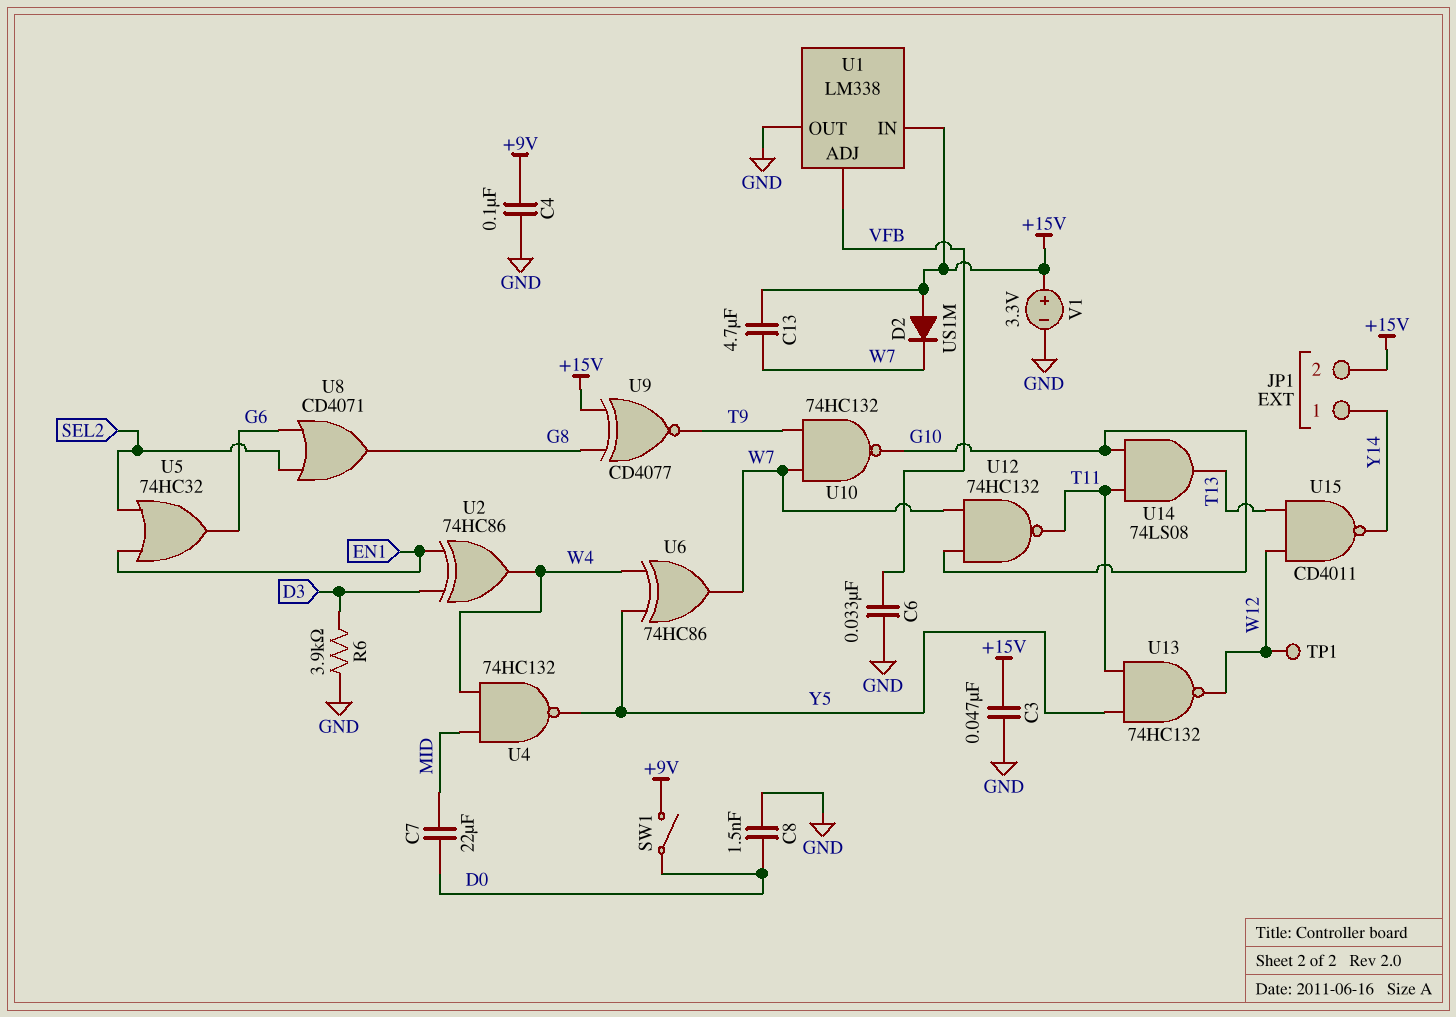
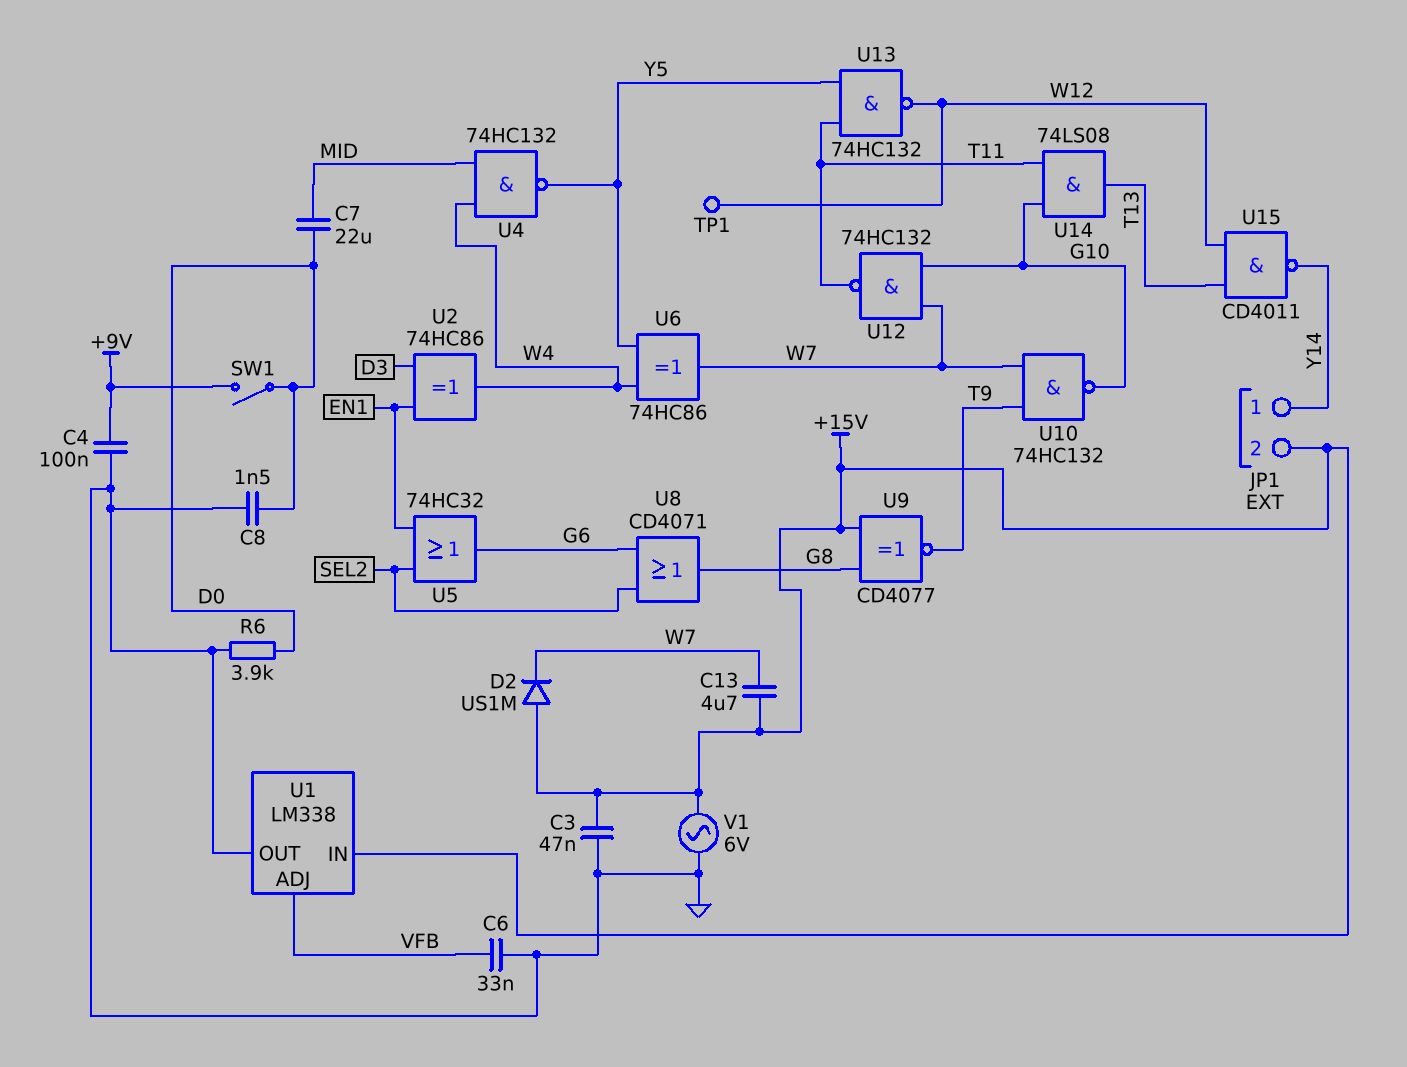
R6: 3.9k (D3, GND) -> 3.9k (D0, GND)
V1: 3.3V (plus +15V, minus GND) -> AC 6V (+15V, GND)

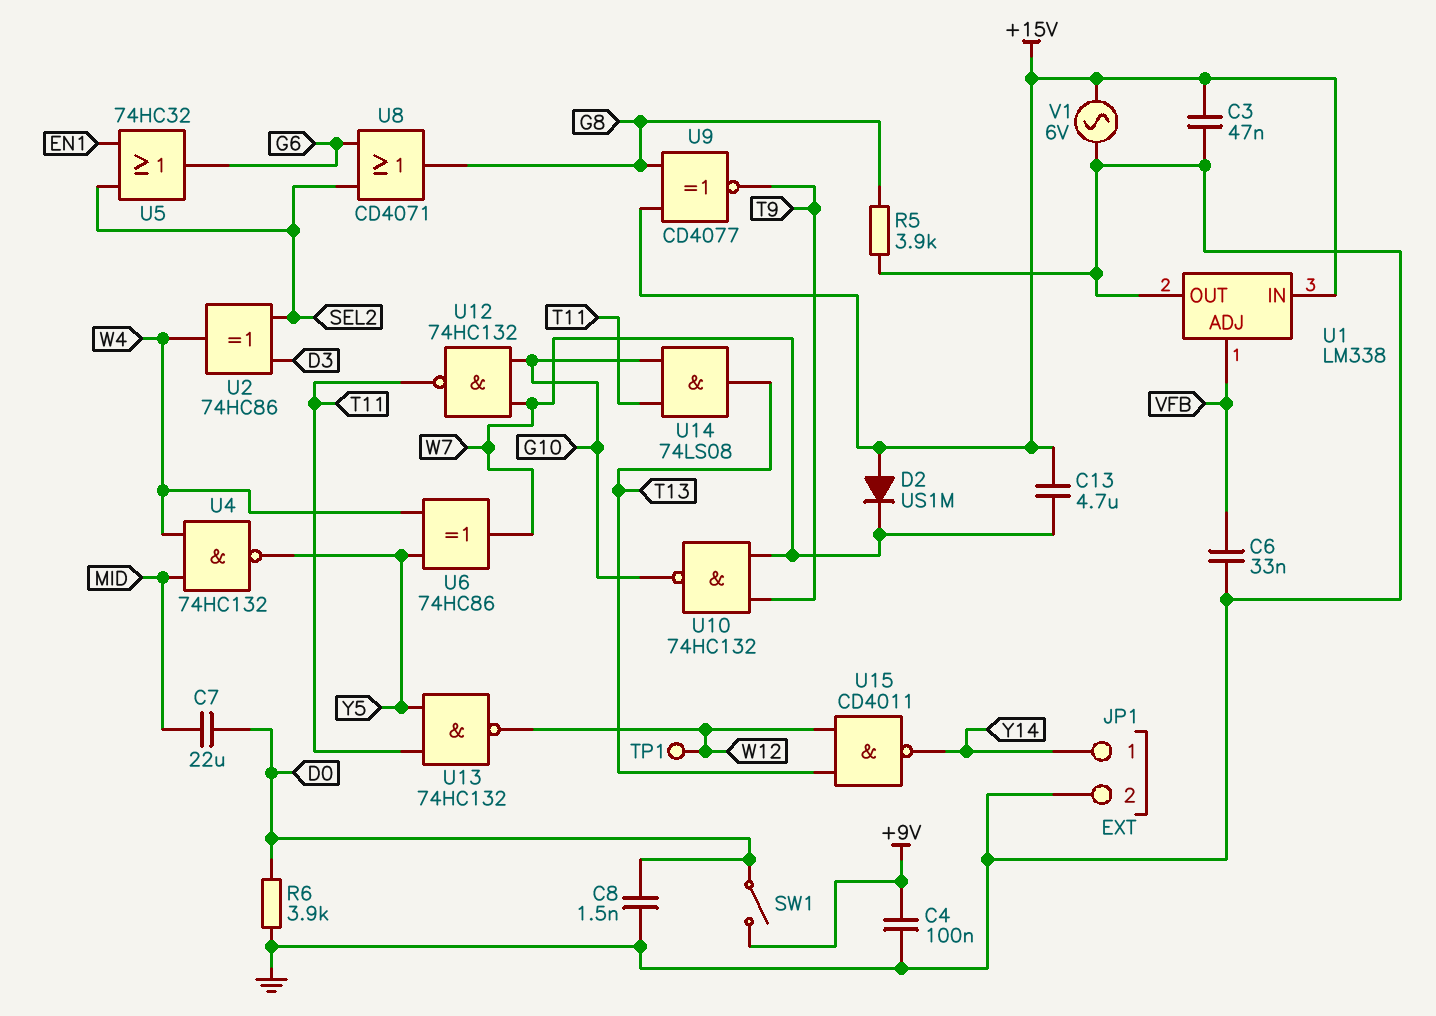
JP1 pin 2: +15V -> GND
R5: none -> 3.9k (G8, GND)
U2: XOR 74HC86 (in D3, in EN1, out W4) -> XOR 74HC86 (in D3, in SEL2, out W4)

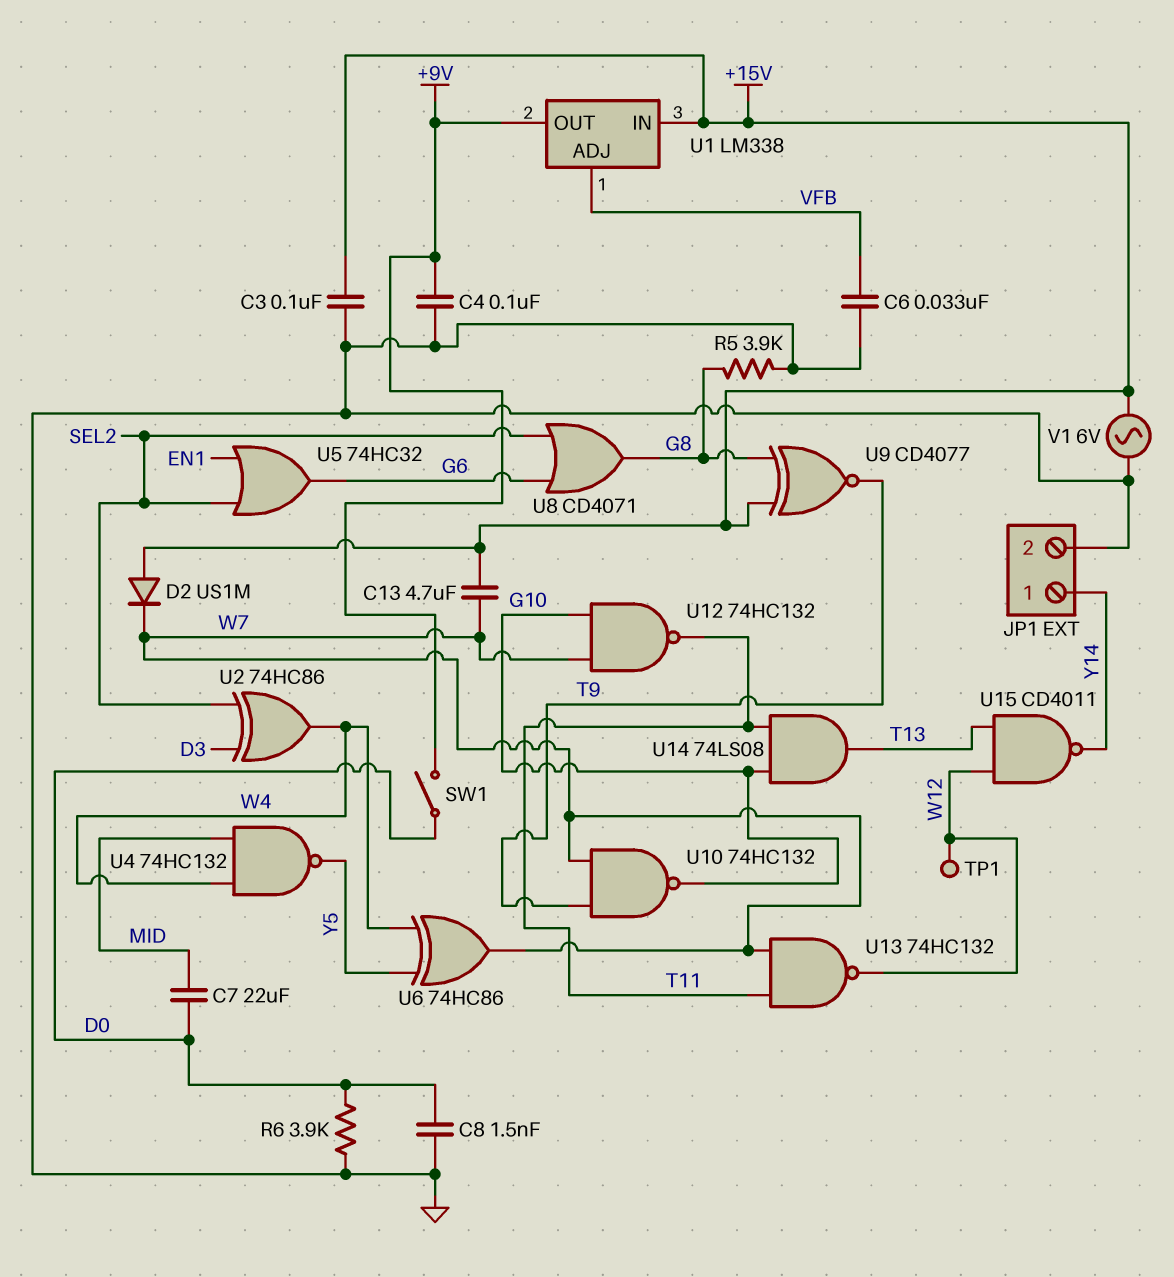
C3: 47nF (+15V, GND) -> 100nF (+15V, GND)
U1 pin OUT: GND -> +9V
U13: NAND 74HC132 (in T11, in Y5, out W12) -> NAND 74HC132 (in T11, in W7, out W12)

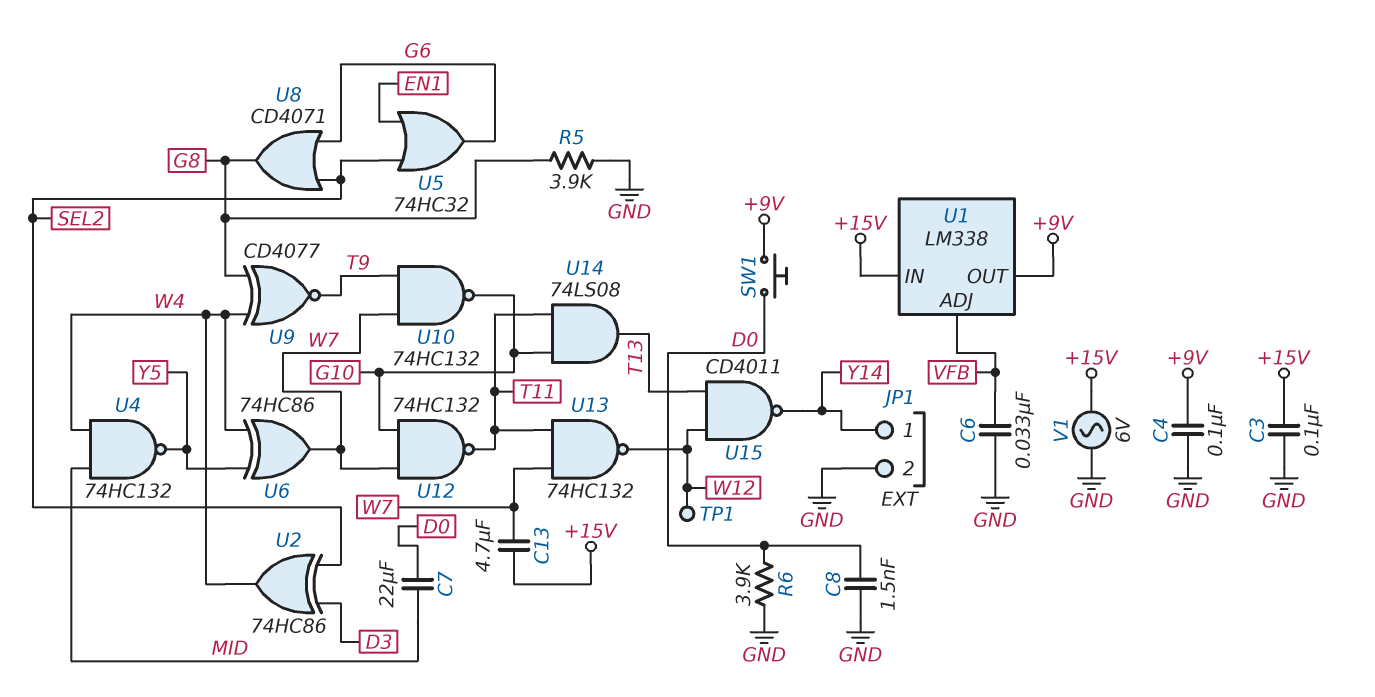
D2: diode US1M (A +15V, K W7) -> none
SW1: switch (+9V, D0) -> button (+9V, D0)
U9: XNOR CD4077 (in +15V, in G8, out T9) -> XNOR CD4077 (in G8, in W4, out T9)

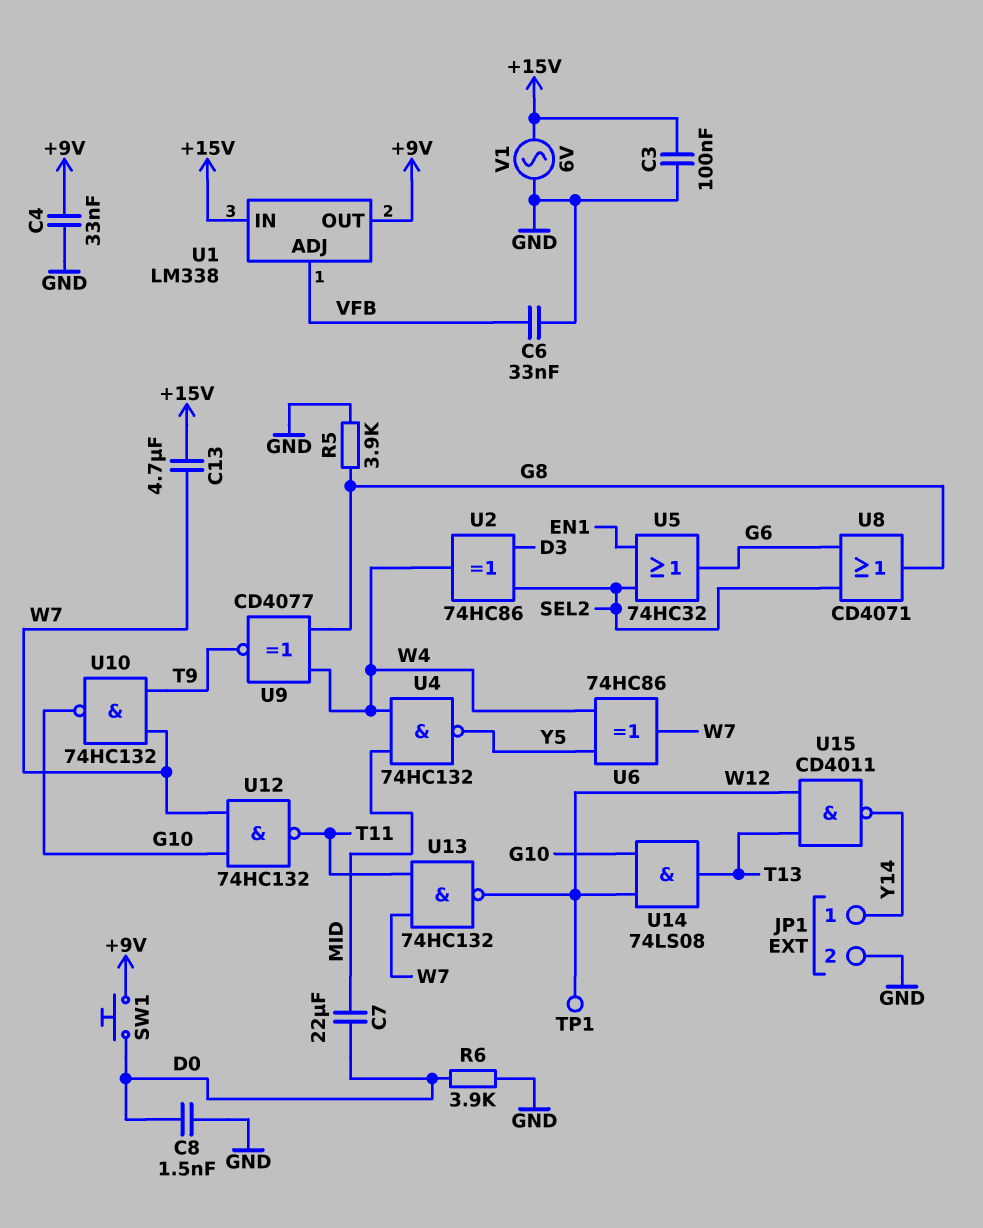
C4: 100nF (+9V, GND) -> 33nF (+9V, GND)
U14: AND 74LS08 (in G10, in T11, out T13) -> AND 74LS08 (in G10, in W12, out T13)

